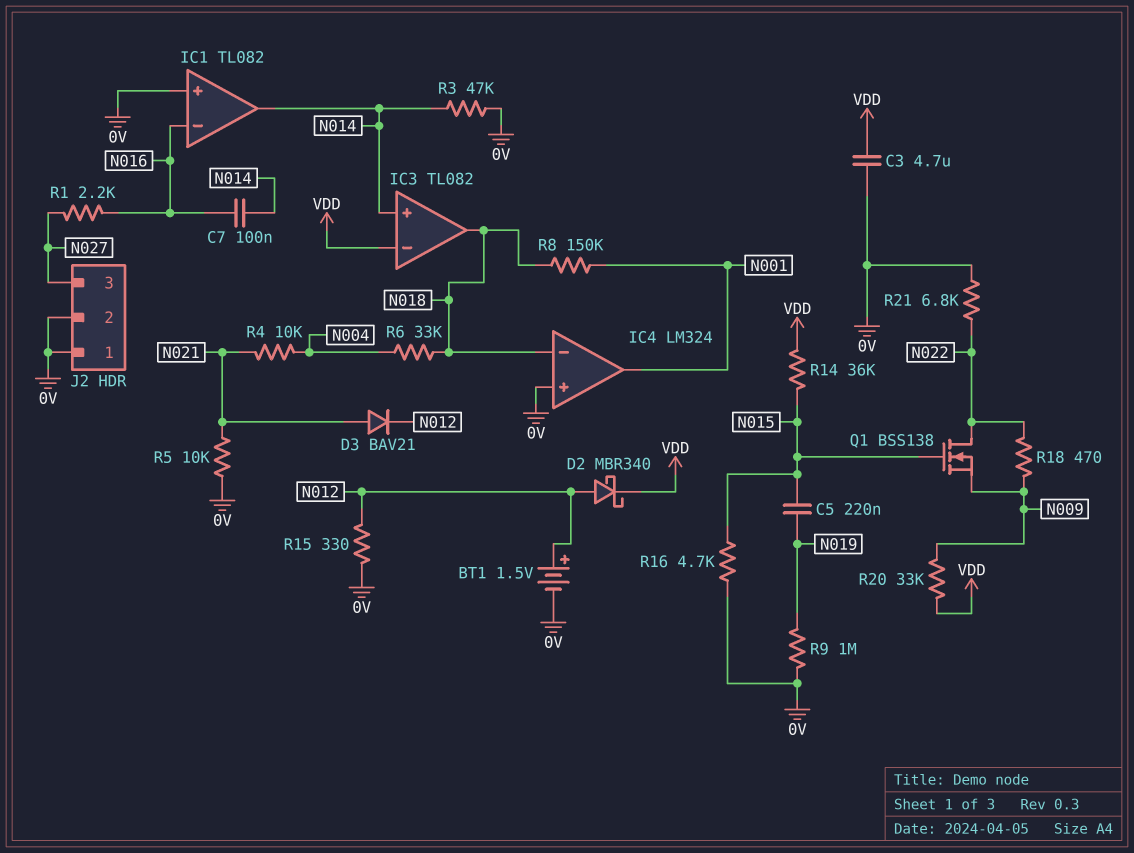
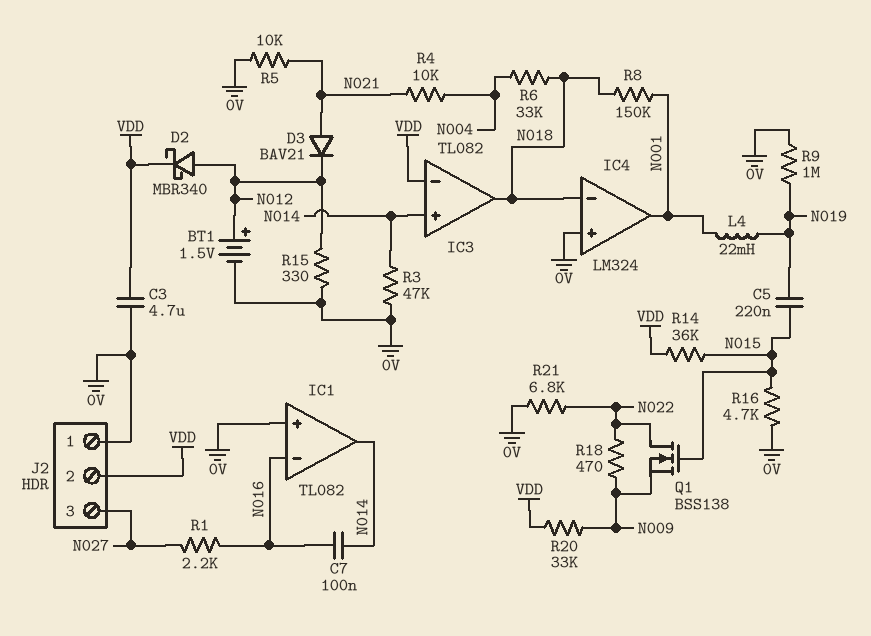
J2 pin 2: 0V -> VDD
L4: none -> 22mH (N001, N019)

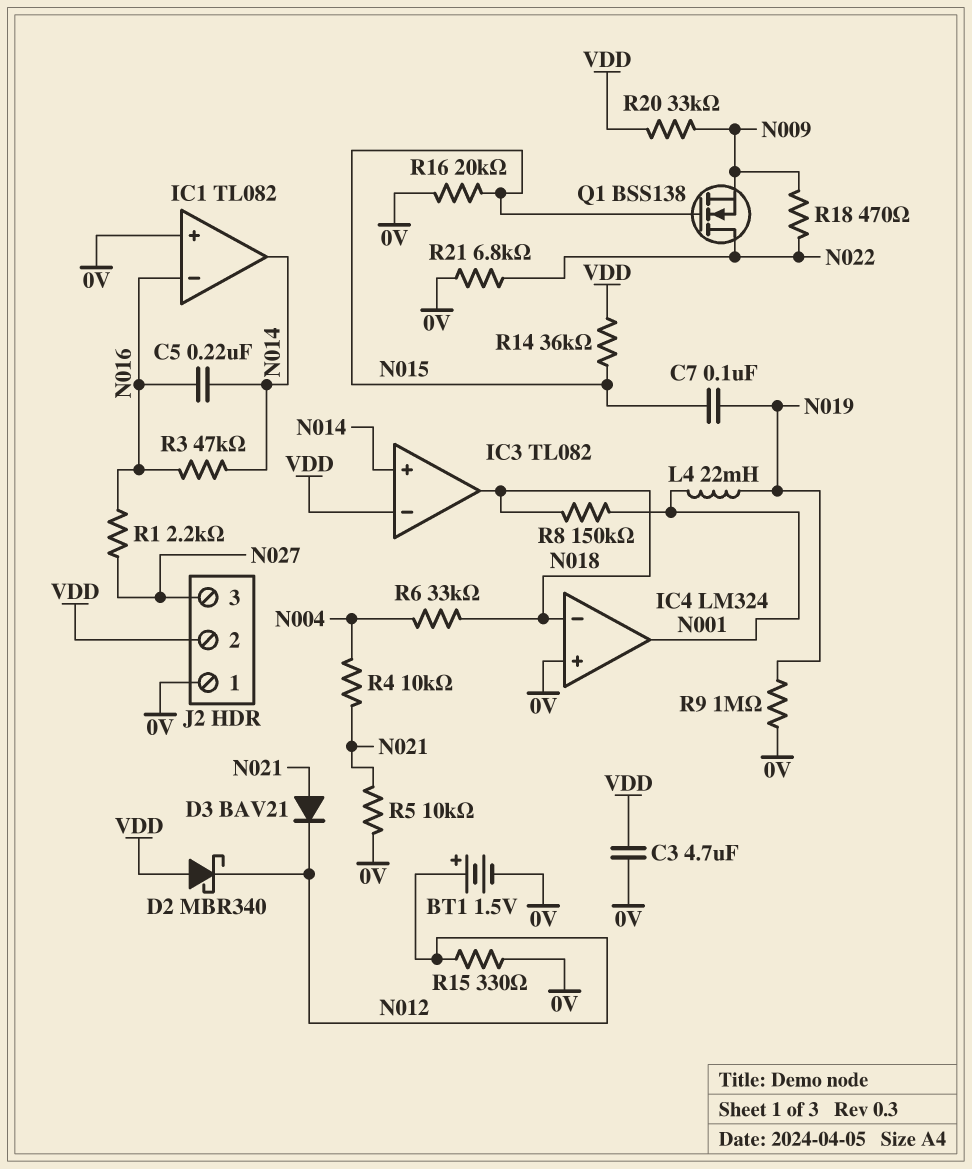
C5: 220nF (N015, N019) -> 220nF (N014, N016)
C7: 100nF (N014, N016) -> 100nF (N015, N019)
D2: schottky MBR340 (A N012, K VDD) -> schottky MBR340 (A VDD, K N012)
R3: 47k (0V, N014) -> 47k (N014, N016)
R16: 4.7k (0V, N015) -> 20k (0V, N015)

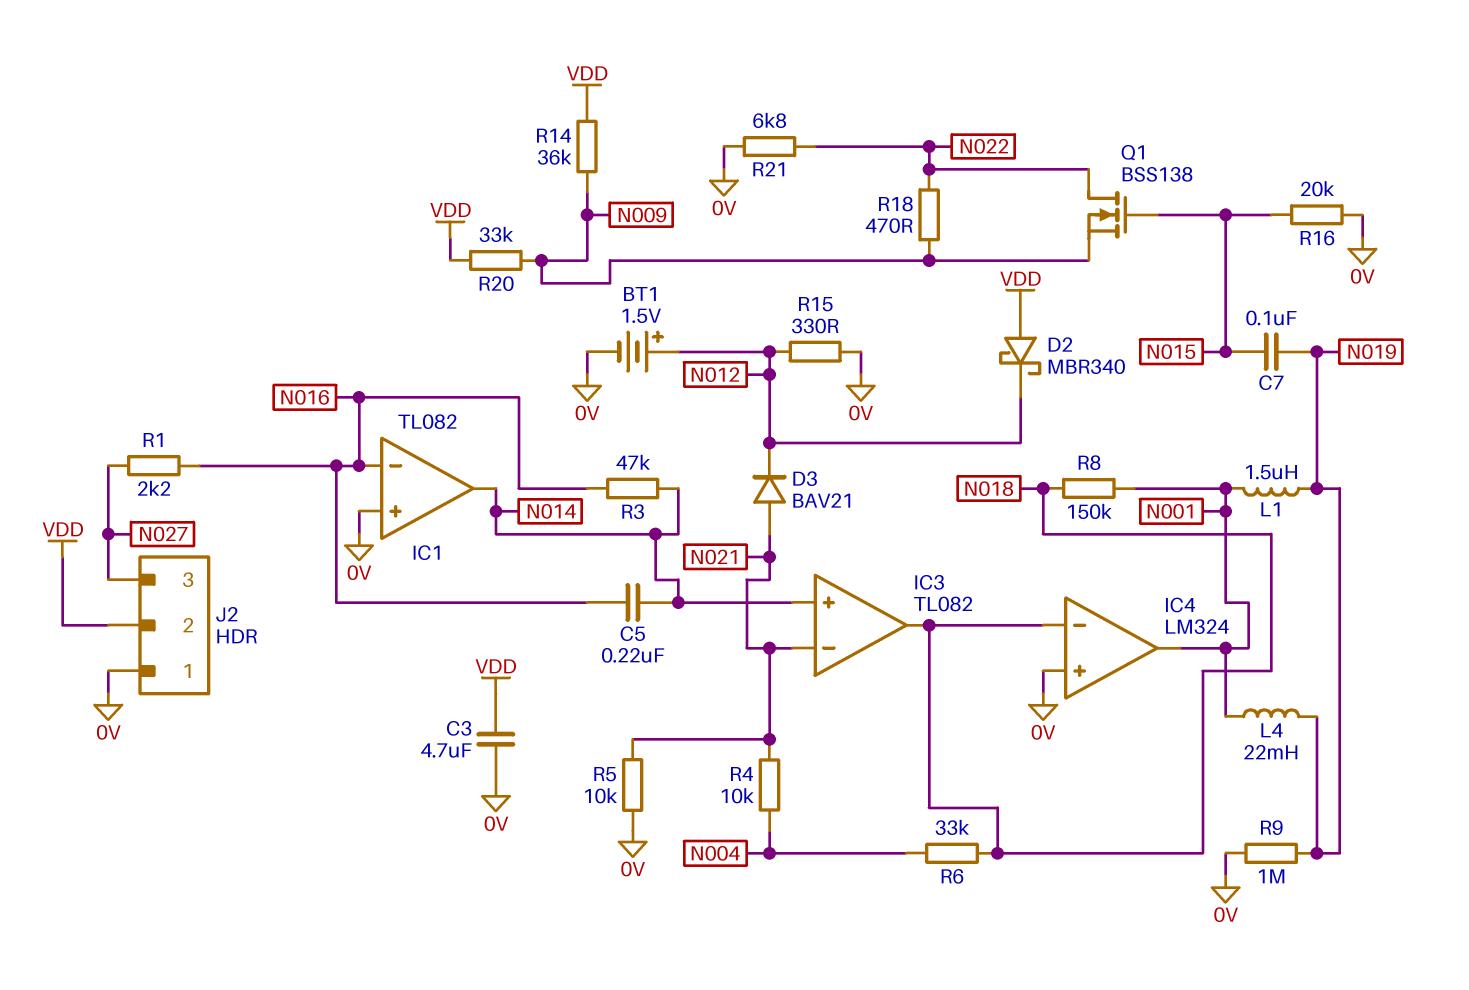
IC3 pin in-: VDD -> N021
L1: none -> 1.5uH (N001, N019)
R14: 36k (N015, VDD) -> 36k (N009, VDD)

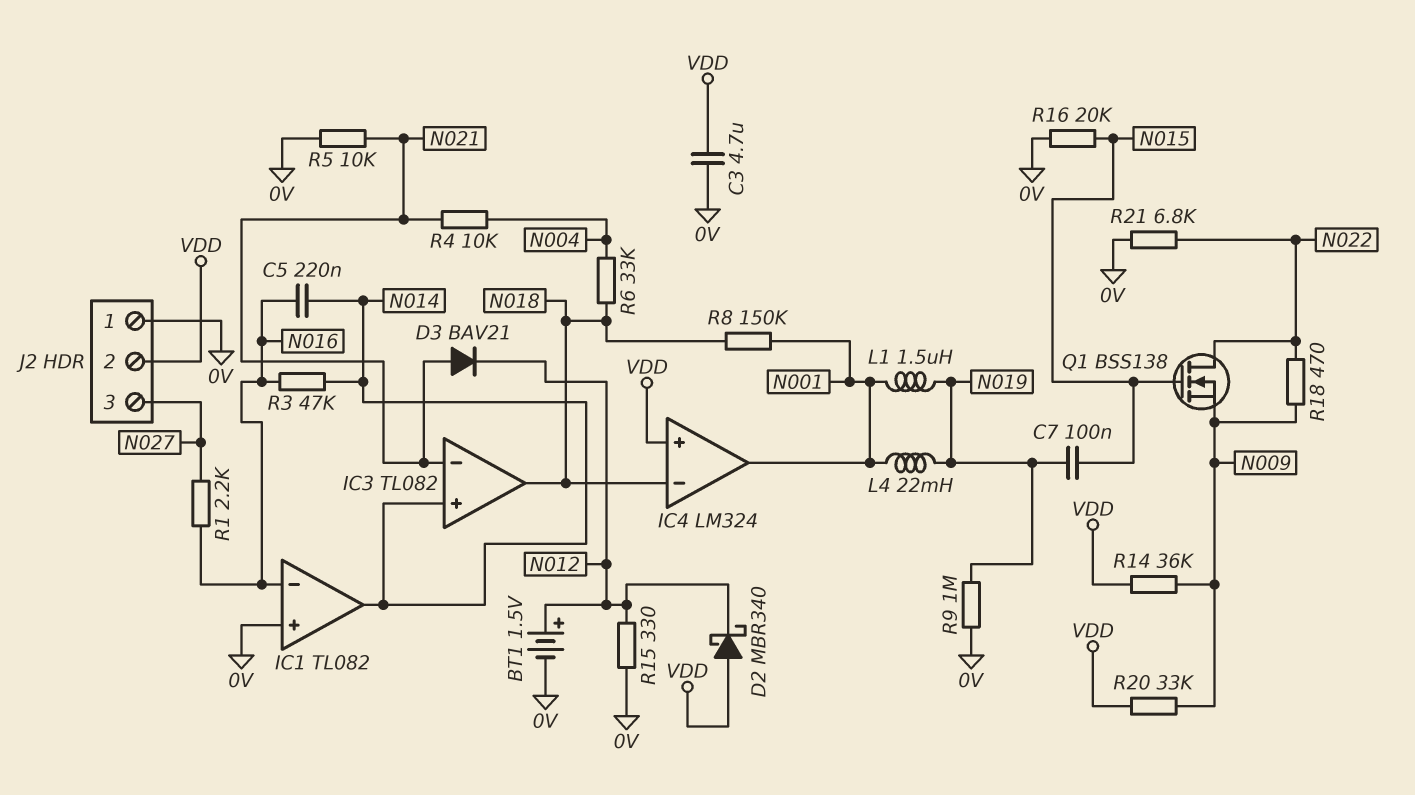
IC4 pin in+: 0V -> VDD

